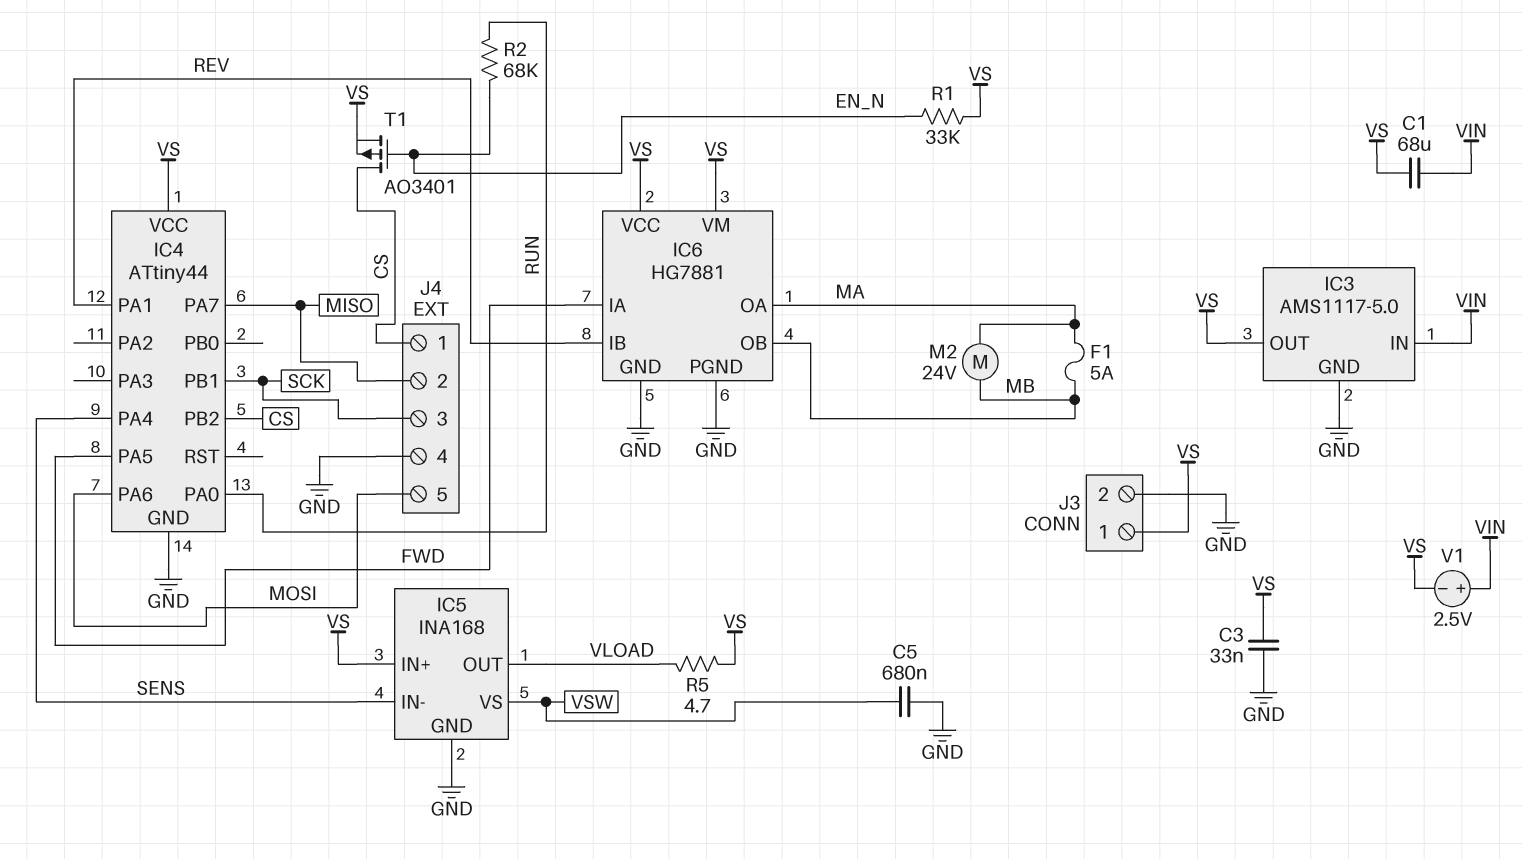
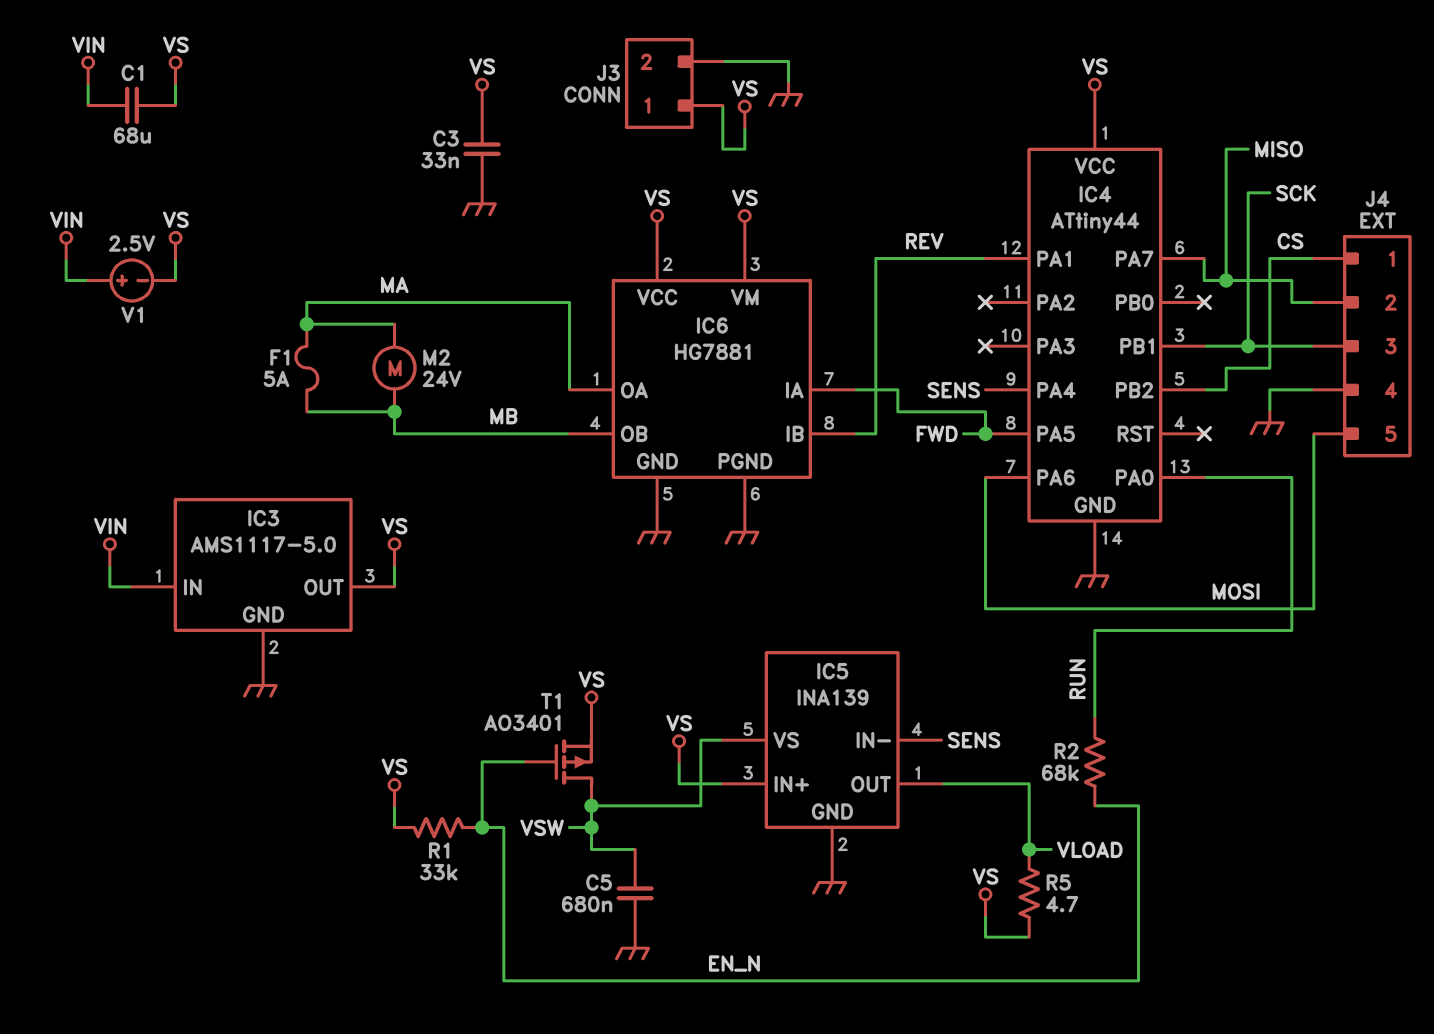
IC5: INA168 -> INA139
T1: PMOS AO3401 (G EN_N, D CS, S VS) -> PMOS AO3401 (G EN_N, D VSW, S VS)

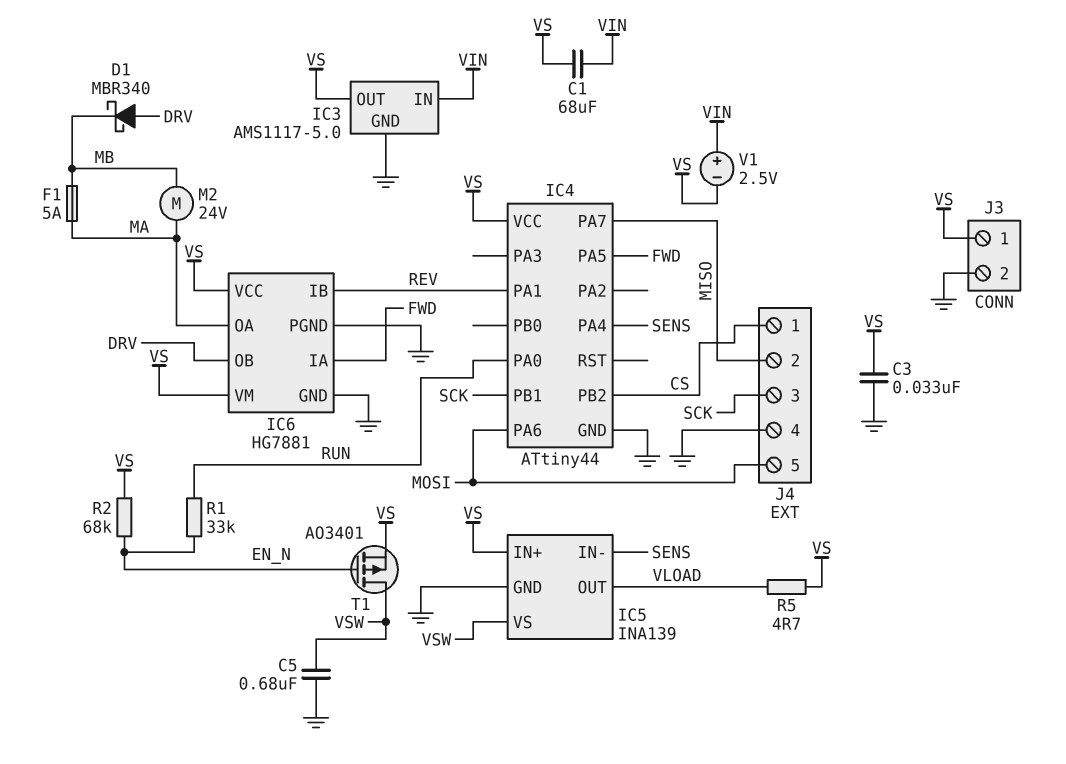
D1: none -> schottky MBR340 (A DRV, K MB)
IC6 pin OB: MB -> DRV
R1: 33k (EN_N, VS) -> 33k (EN_N, RUN)
R2: 68k (EN_N, RUN) -> 68k (EN_N, VS)

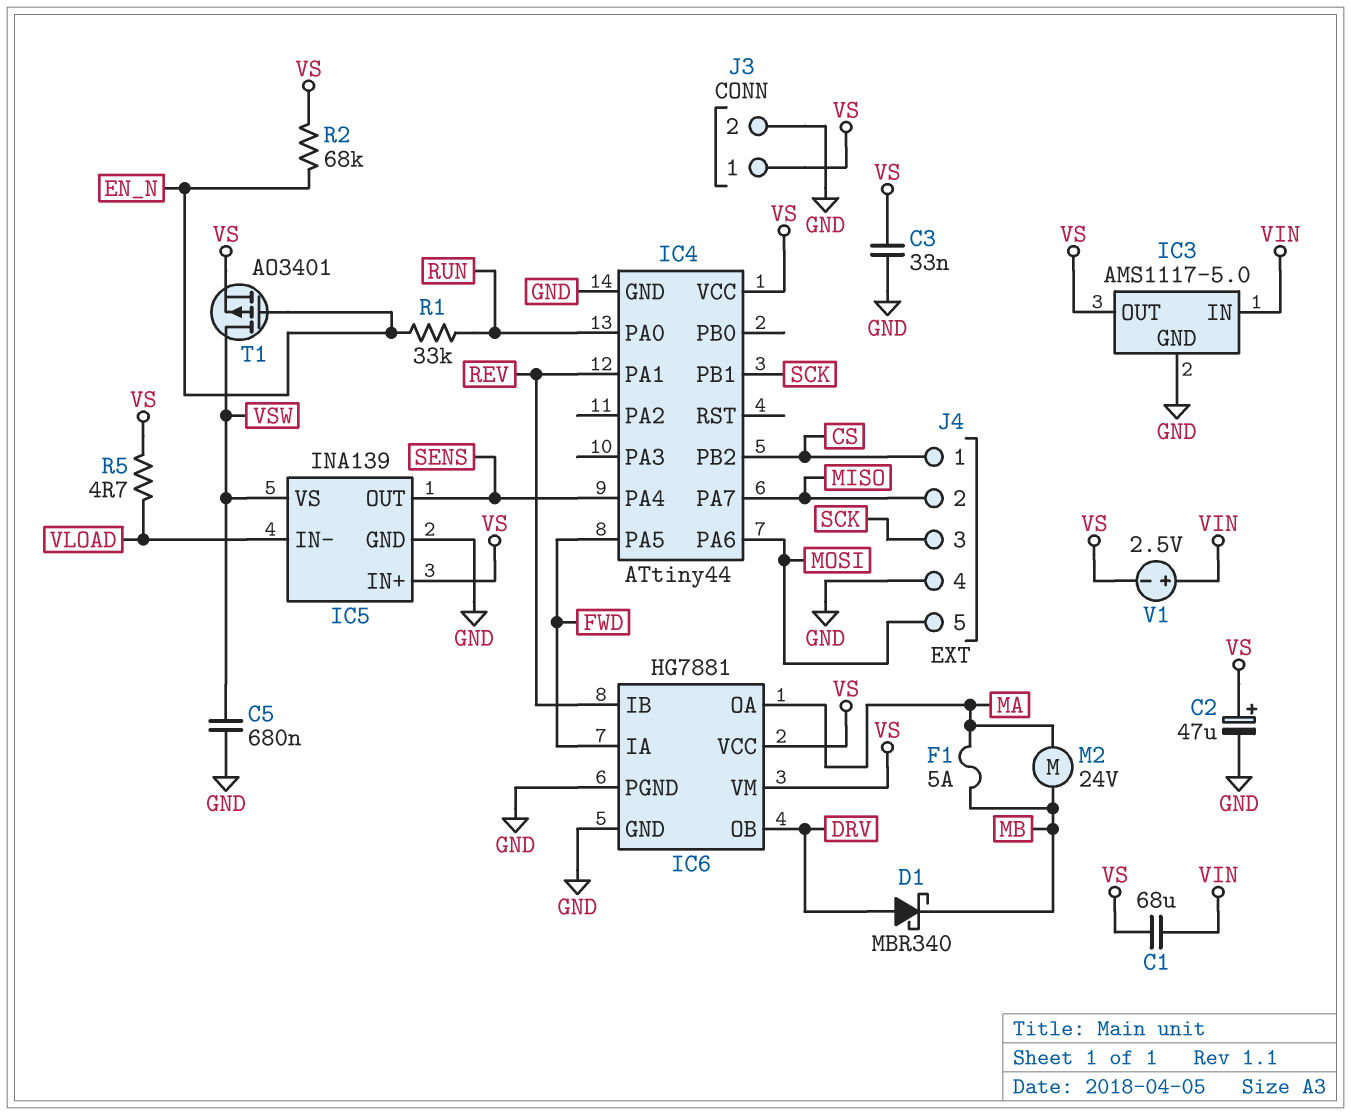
C2: none -> 47uF (plus VS, minus GND)
IC5 pin IN-: SENS -> VLOAD
IC5 pin OUT: VLOAD -> SENS

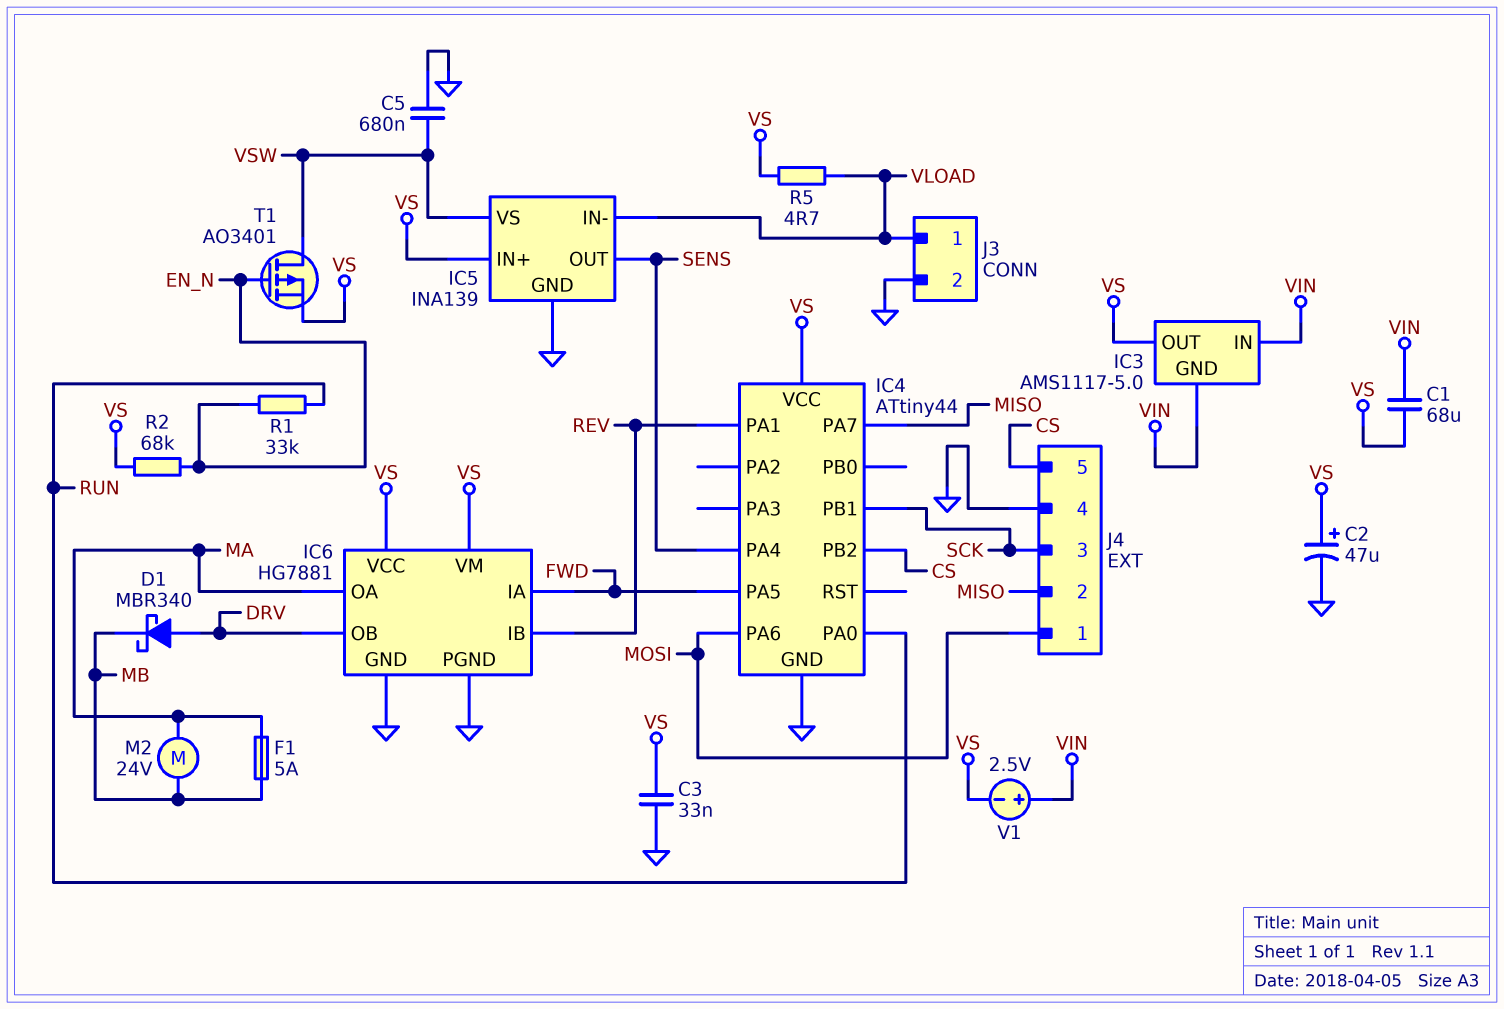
IC3 pin GND: GND -> VIN
J3 pin 1: VS -> VLOAD
J4 pin 1: CS -> MOSI
J4 pin 5: MOSI -> CS

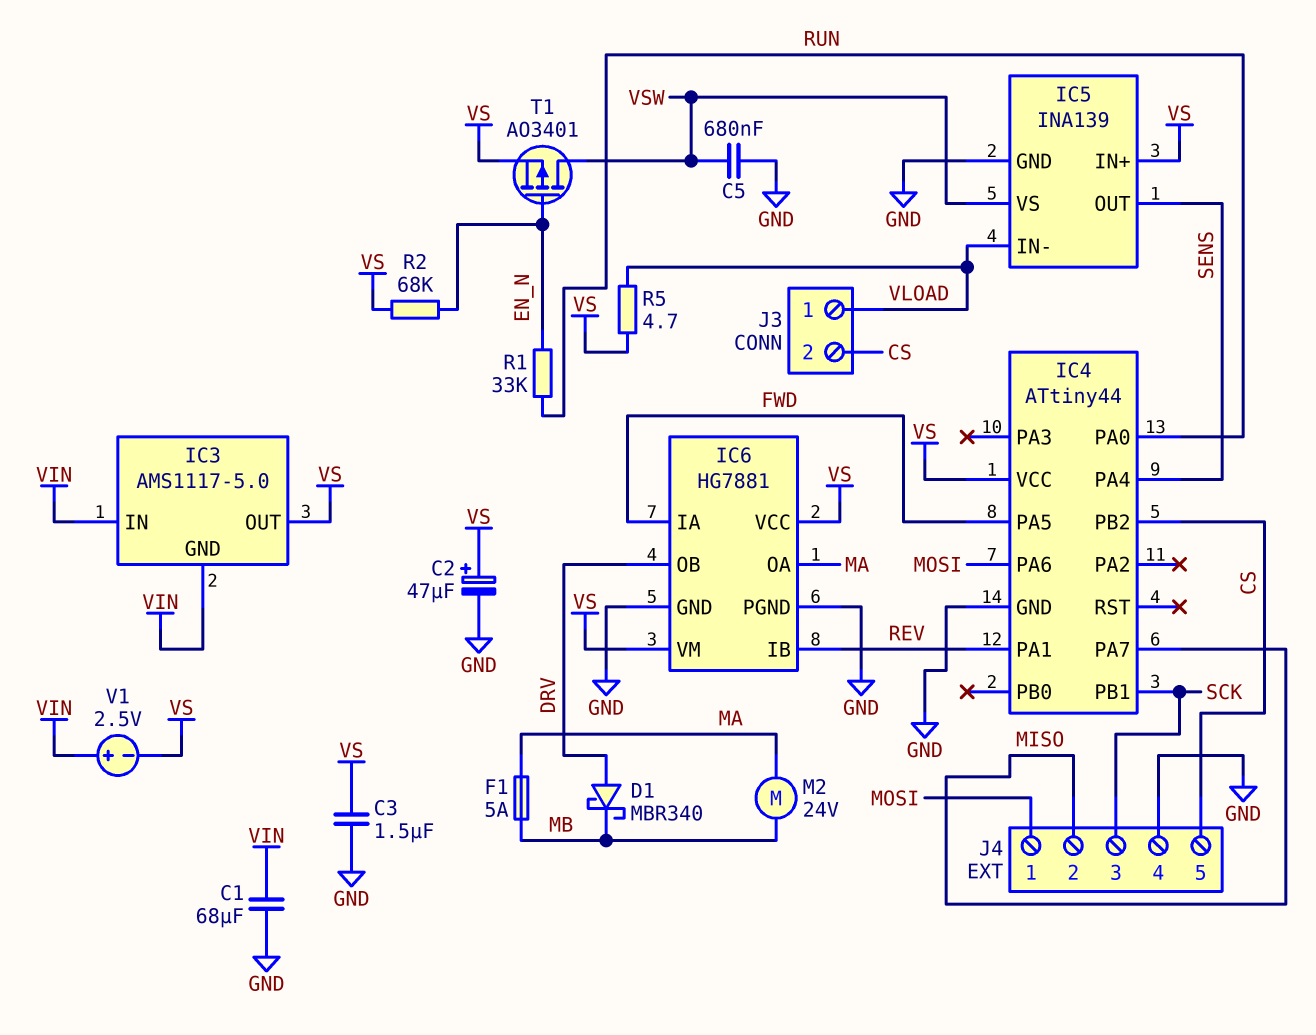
C1: 68uF (VIN, VS) -> 68uF (GND, VIN)
C3: 33nF (GND, VS) -> 1.5uF (GND, VS)
J3 pin 2: GND -> CS

